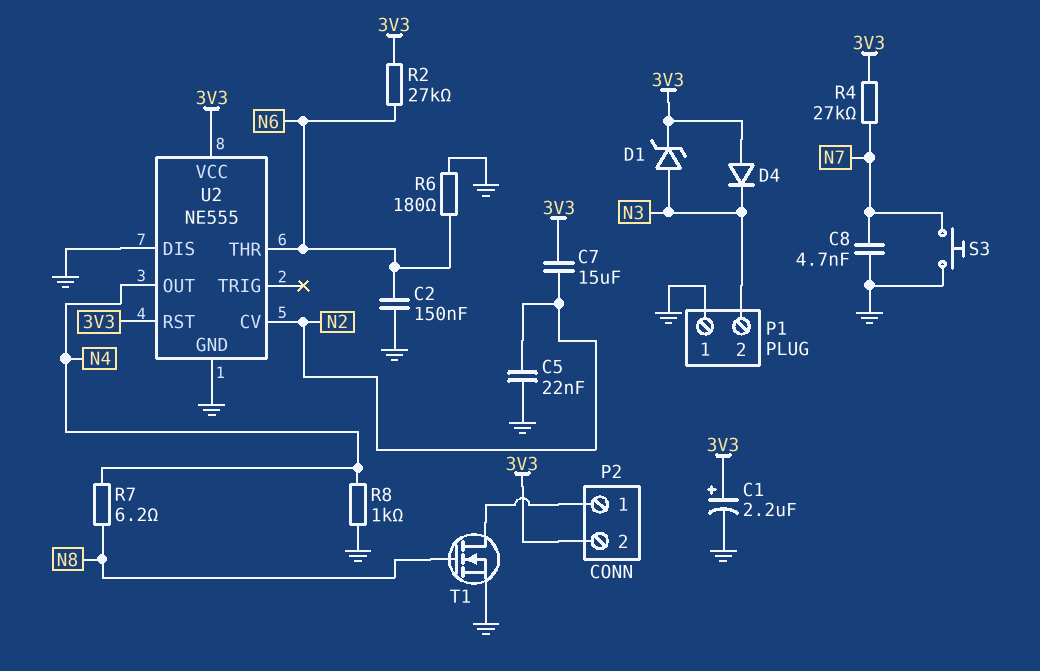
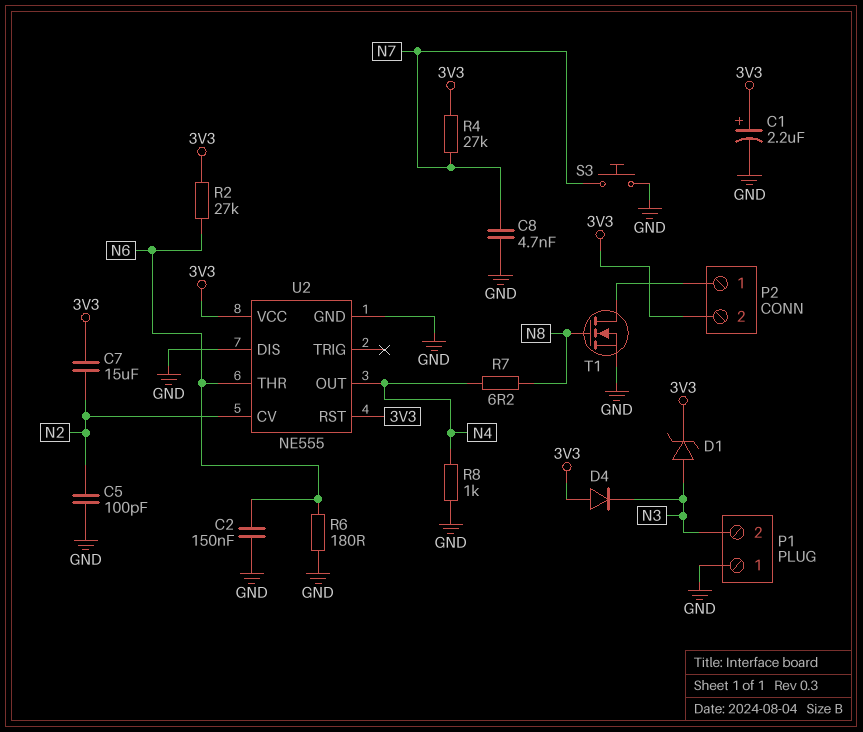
C5: 22nF (GND, N2) -> 100pF (GND, N2)

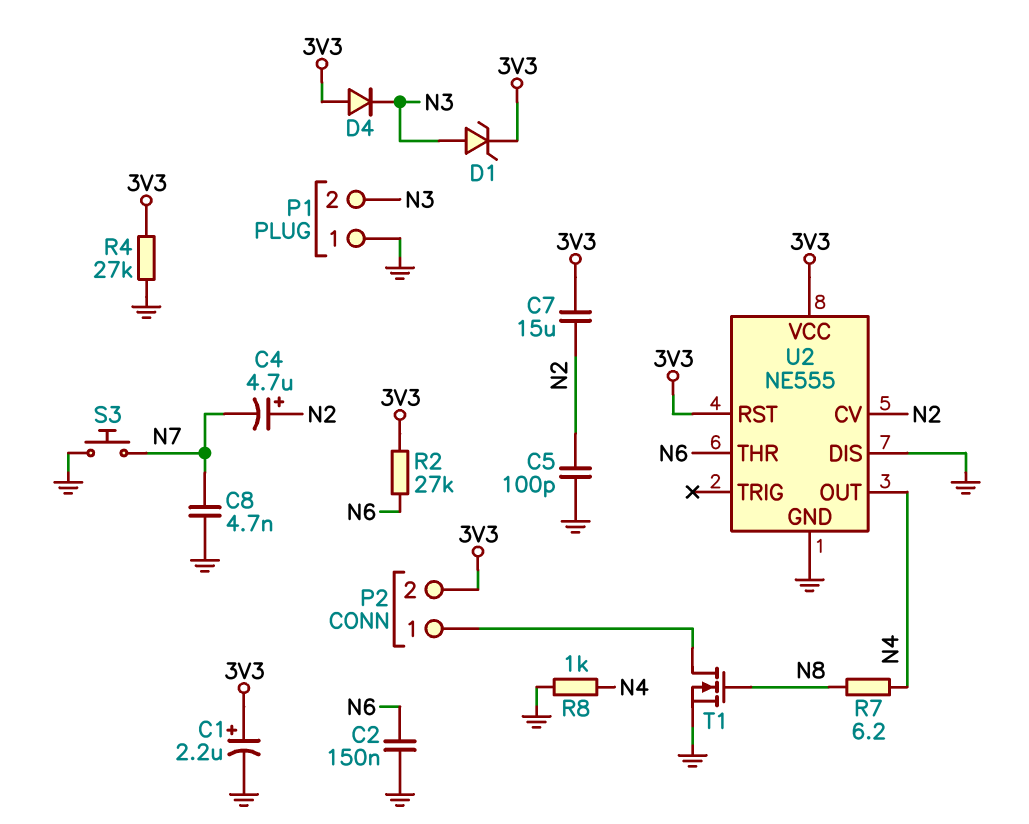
C4: none -> 4.7uF (plus N2, minus N7)
R4: 27k (3V3, N7) -> 27k (3V3, GND)
R6: 180 (GND, N6) -> none

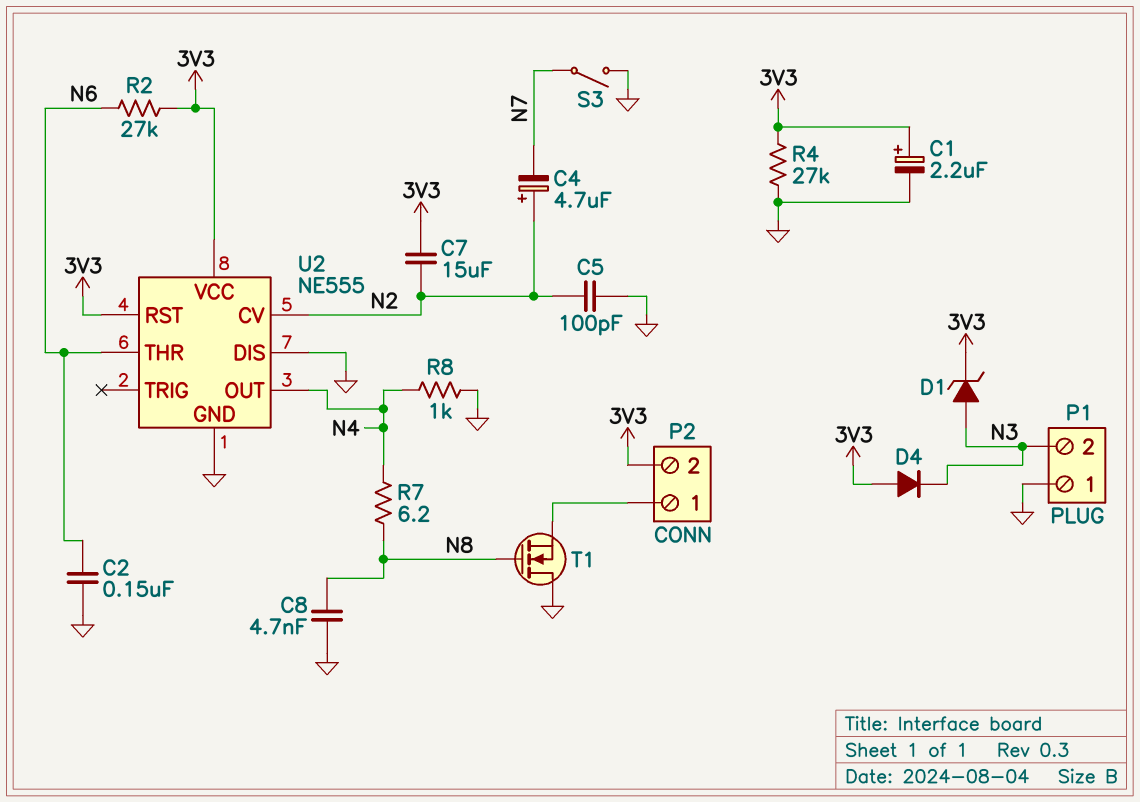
C8: 4.7nF (GND, N7) -> 4.7nF (GND, N8)
S3: button (GND, N7) -> switch (GND, N7)
T1: NMOS (G N8, D P2/1, S GND) -> NMOS (G N8, D GND, S P2/1)

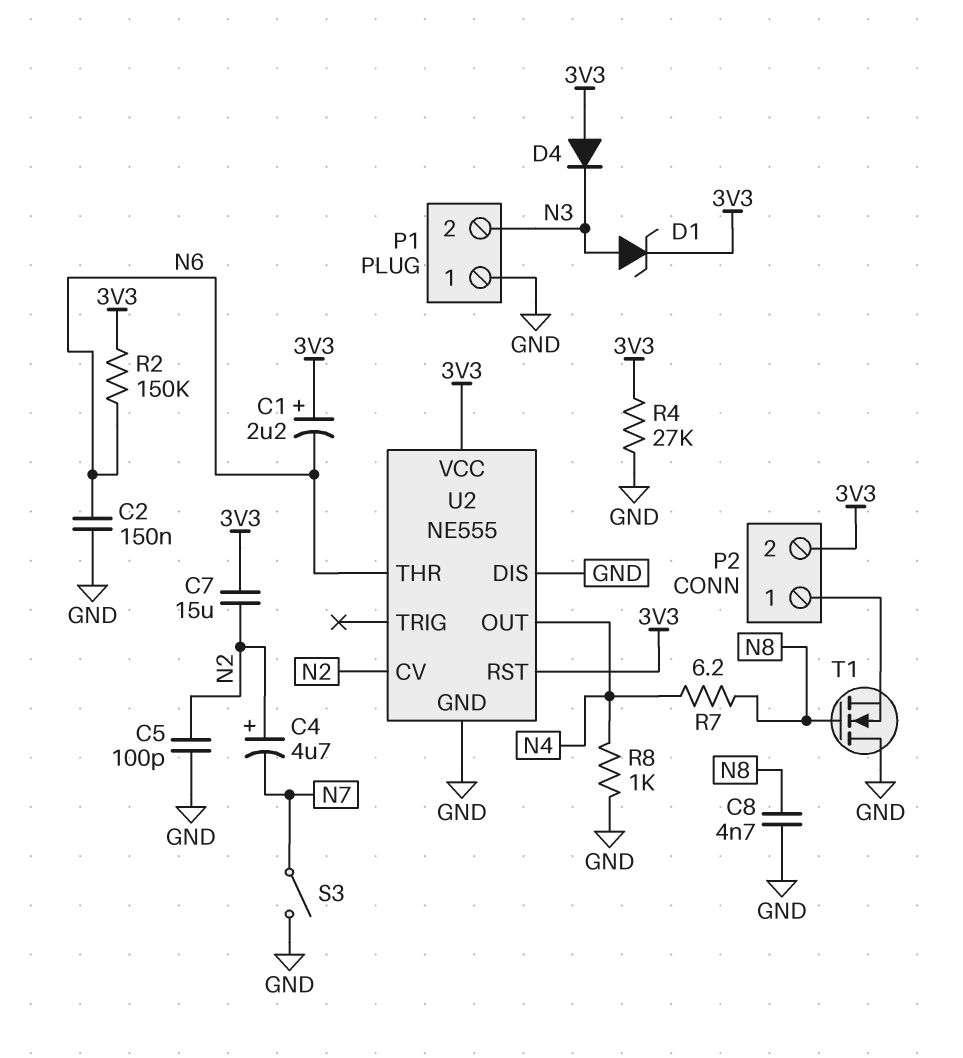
C1: 2.2uF (plus 3V3, minus GND) -> 2.2uF (plus 3V3, minus N6)
R2: 27k (3V3, N6) -> 150k (3V3, N6)

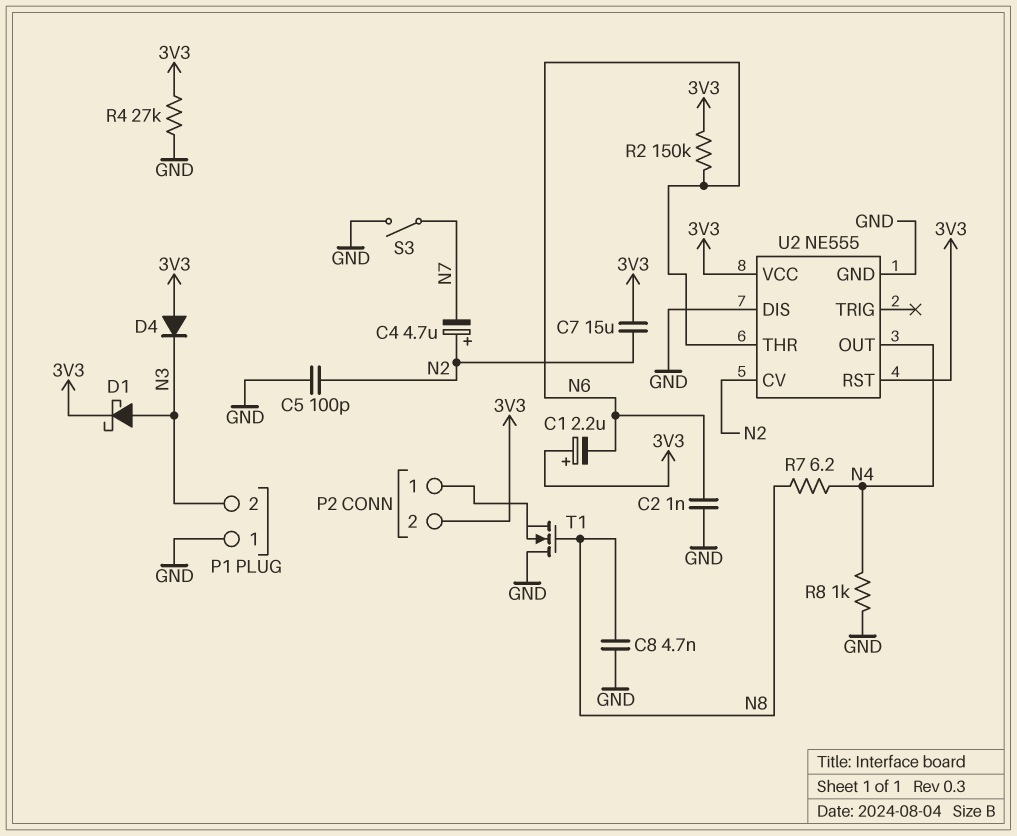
C2: 150nF (GND, N6) -> 1nF (GND, N6)
D1: zener (A N3, K 3V3) -> schottky (A N3, K 3V3)

